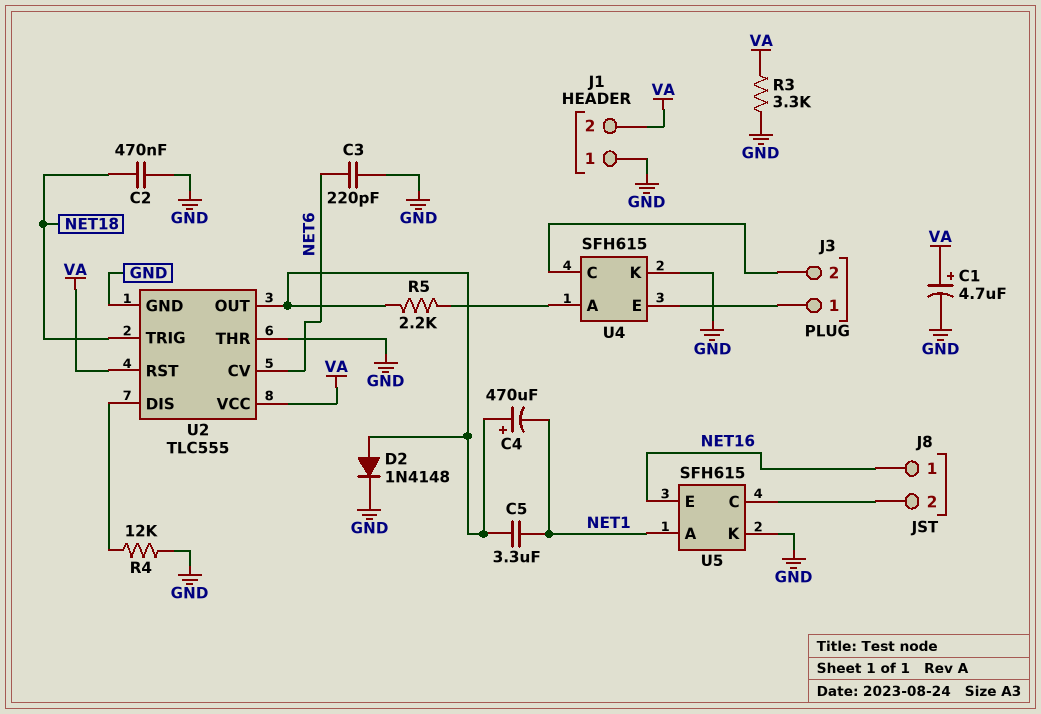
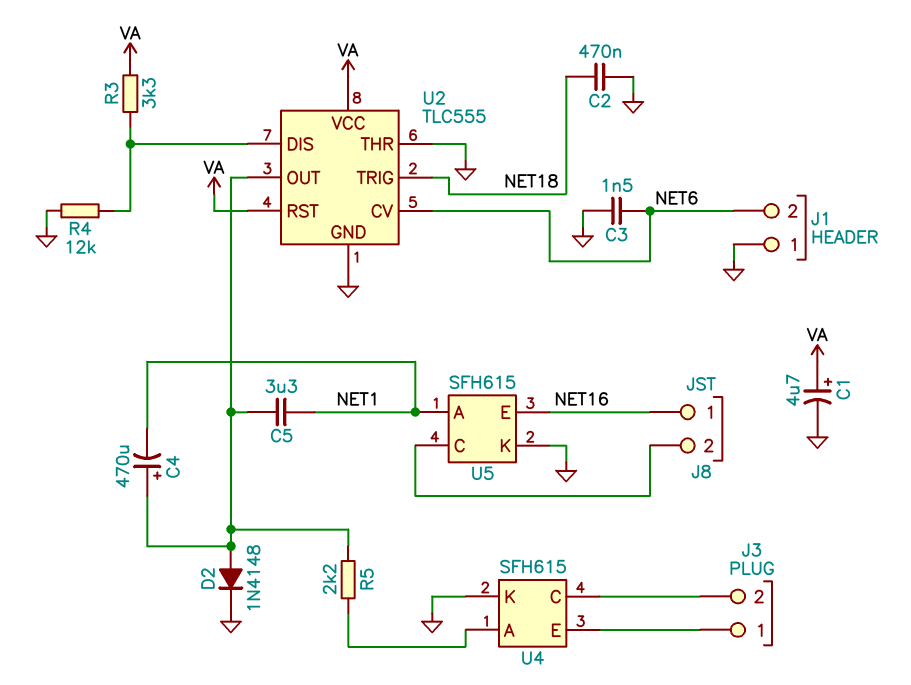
C3: 220pF (GND, NET6) -> 1.5nF (GND, NET6)
J1 pin 2: VA -> NET6
R3: 3.3k (GND, VA) -> 3.3k (U2/DIS, VA)

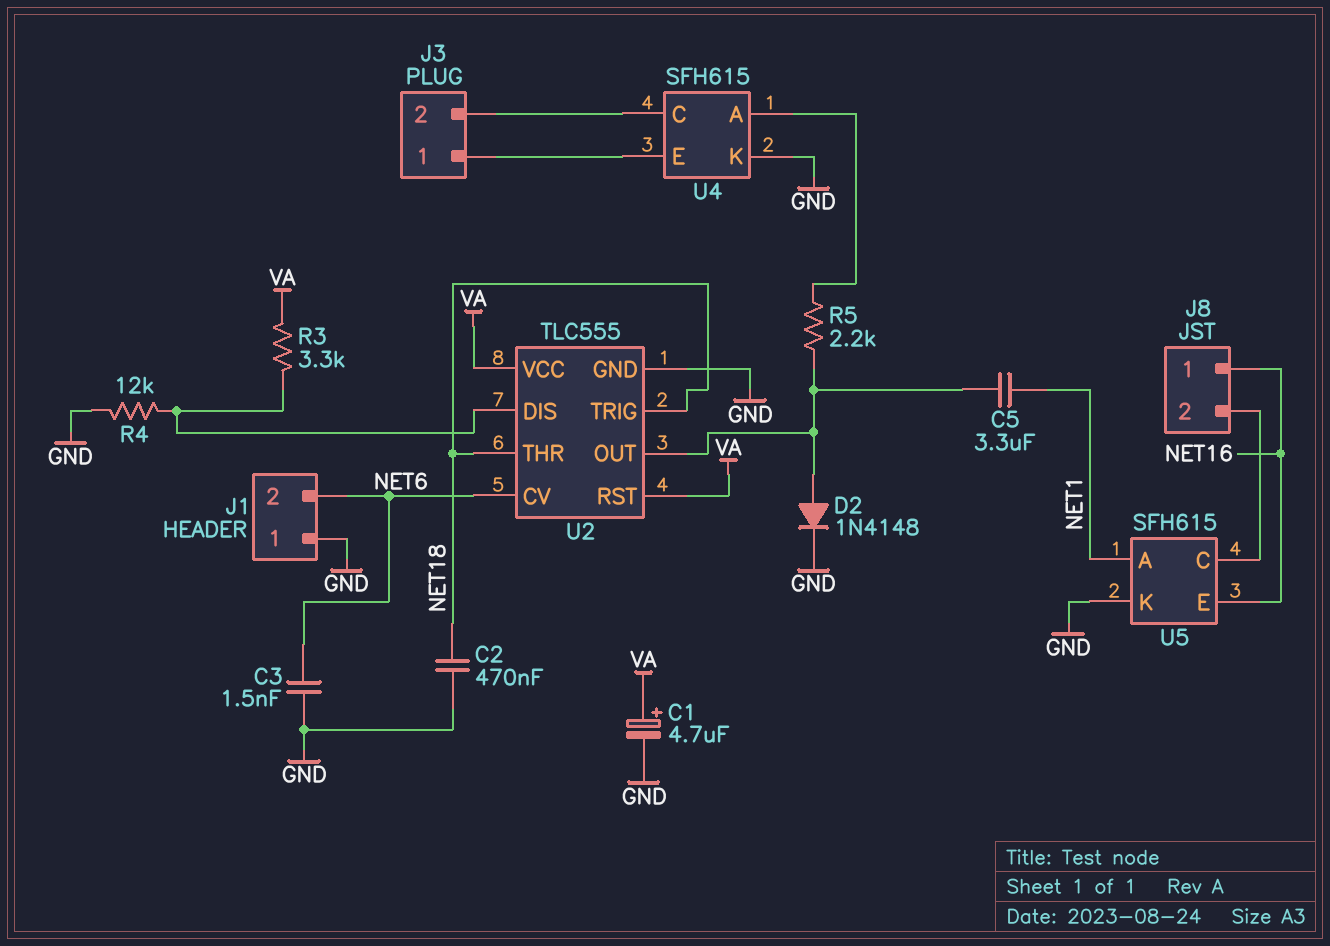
C4: 470uF (plus U2/OUT, minus NET1) -> none
U2 pin THR: GND -> NET18

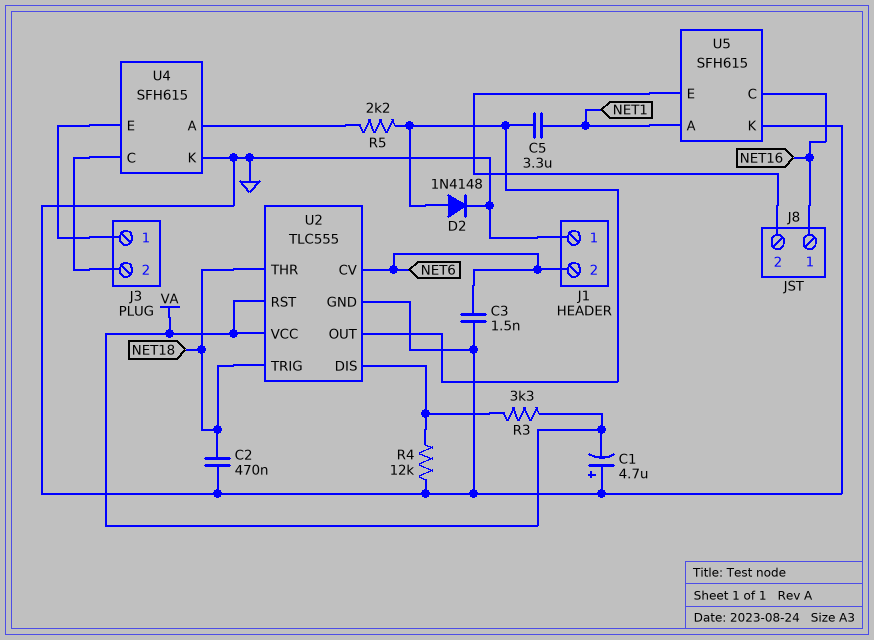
C1: 4.7uF (plus VA, minus GND) -> 4.7uF (plus GND, minus VA)
U5 pin C: J8/2 -> NET16
U5 pin E: NET16 -> J8/2

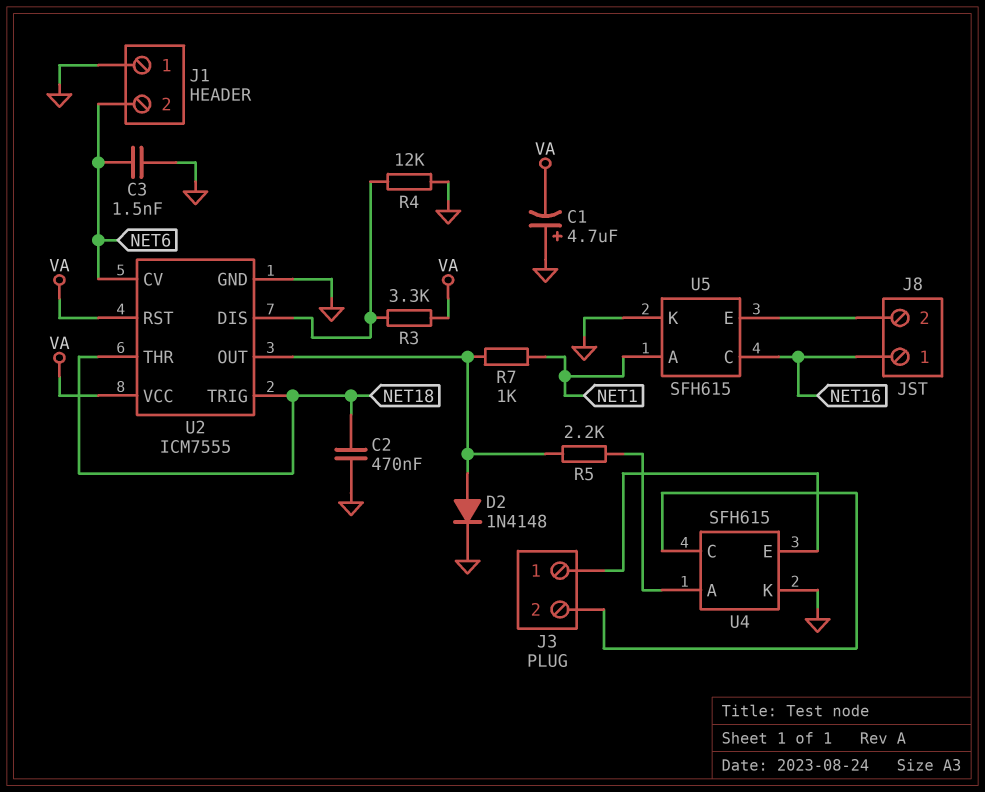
C5: 3.3uF (NET1, U2/OUT) -> none
R7: none -> 1k (NET1, U2/OUT)
U2: TLC555 -> ICM7555

